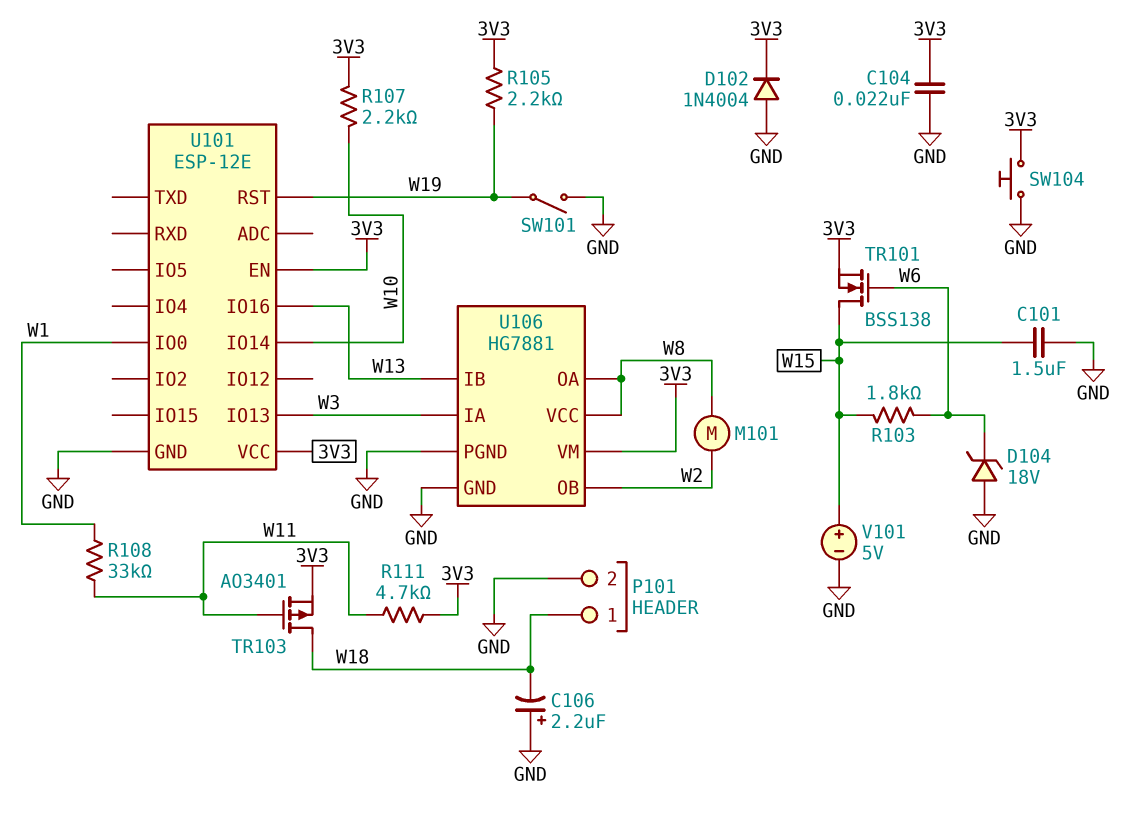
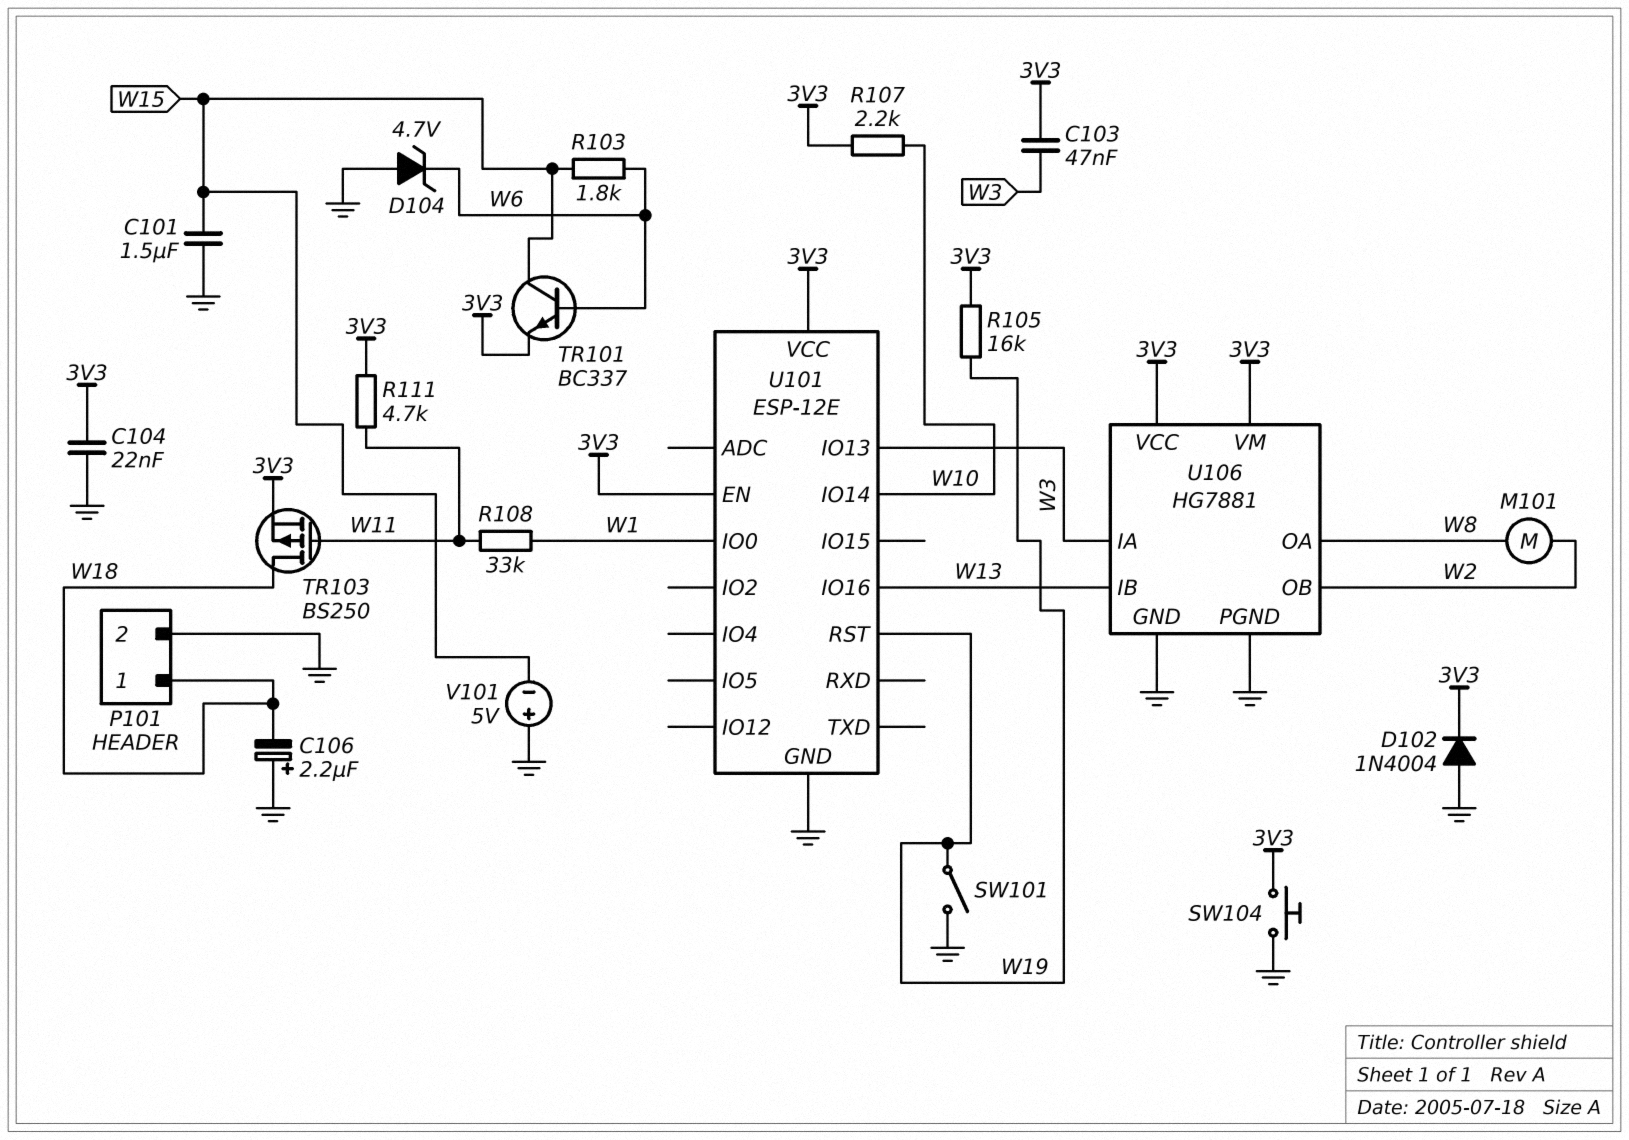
C103: none -> 47nF (3V3, W3)
D104: zener 18V (A GND, K W6) -> zener 4.7V (A GND, K W6)
R105: 2.2k (3V3, W19) -> 16k (3V3, W19)
TR101: NMOS BSS138 (G W6, D W15, S 3V3) -> NPN BC337 (B W6, C W15, E 3V3)
TR103: PMOS AO3401 (G W11, D W18, S 3V3) -> PMOS BS250 (G W11, D W18, S 3V3)
U106 pin VCC: W8 -> 3V3
V101: 5V (plus W15, minus GND) -> 5V (plus GND, minus W15)

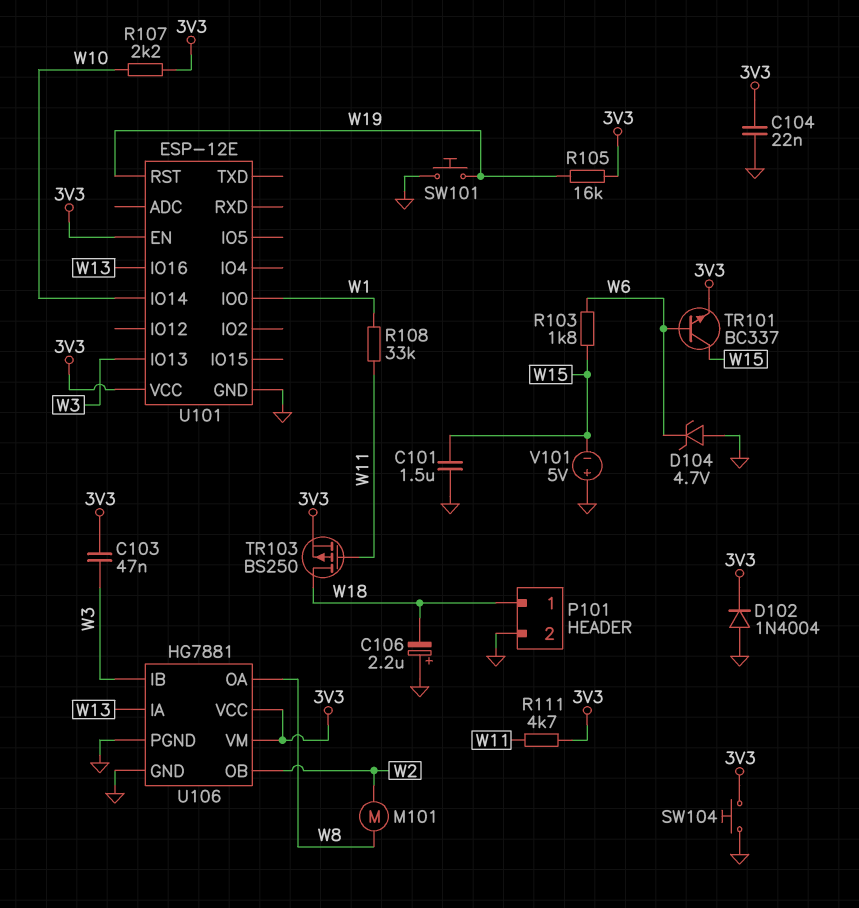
SW101: switch (GND, W19) -> button (GND, W19)
U106 pin IA: W3 -> W13
U106 pin IB: W13 -> W3

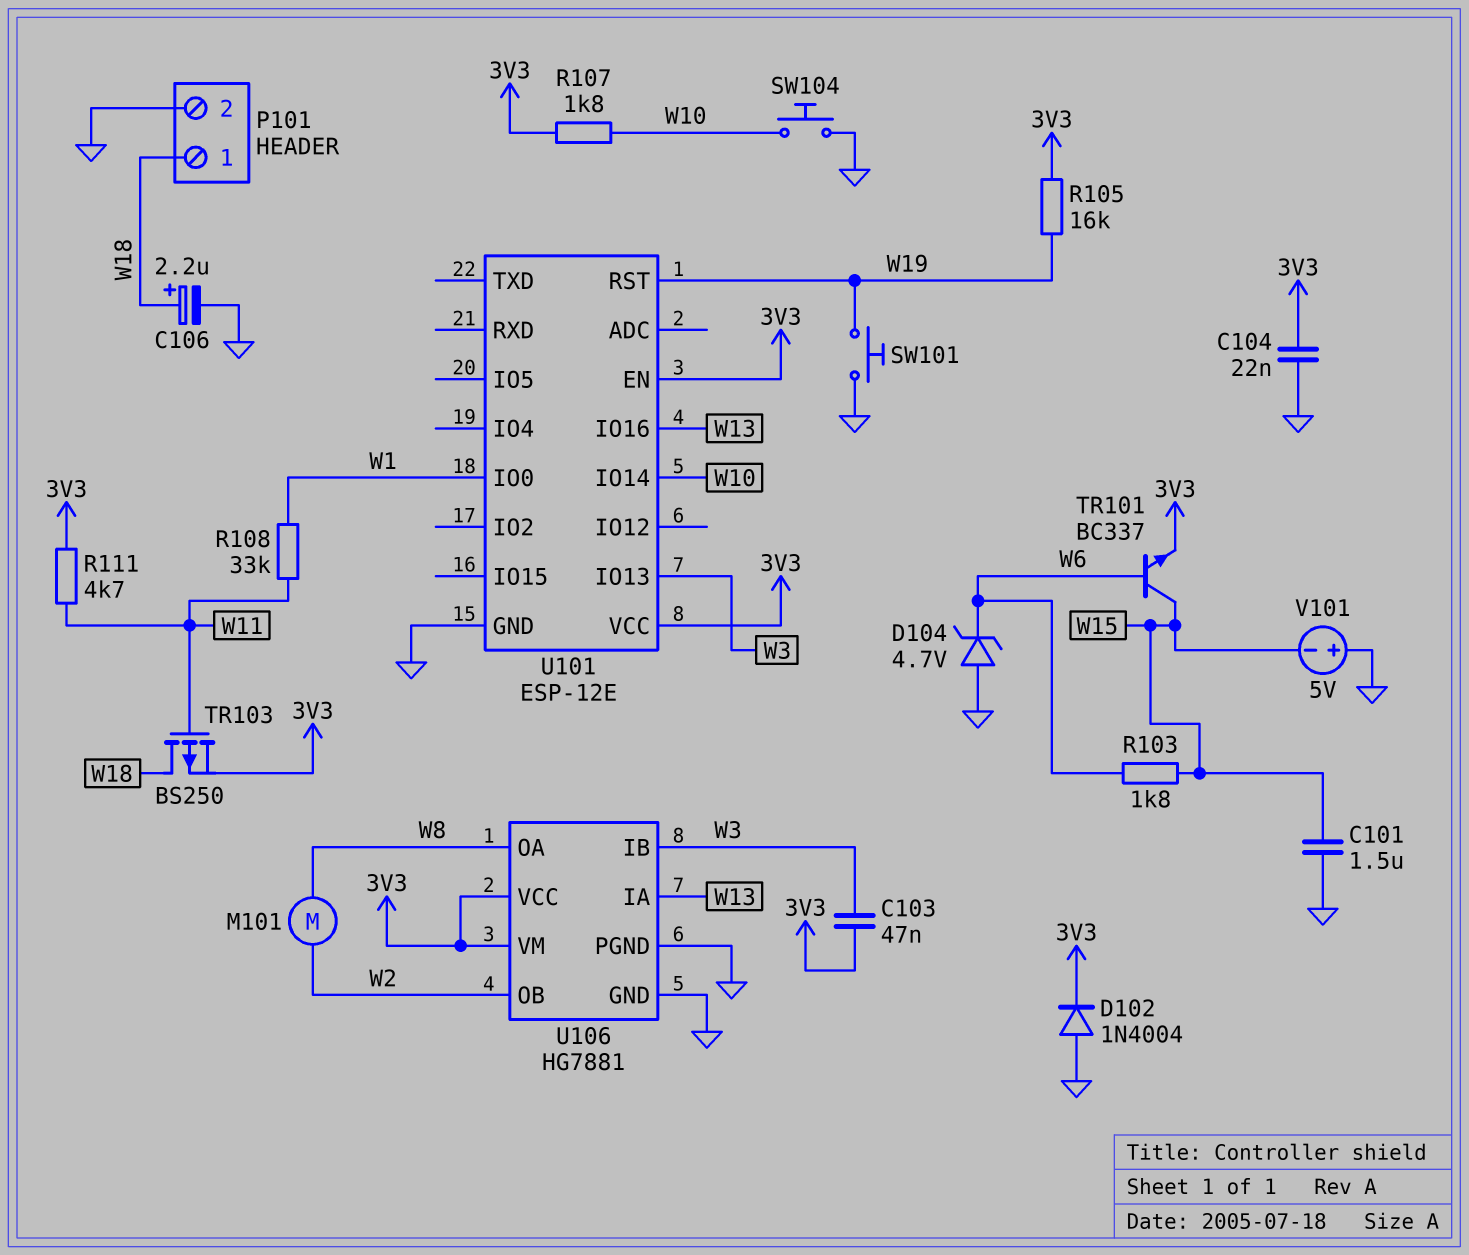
C106: 2.2uF (plus GND, minus W18) -> 2.2uF (plus W18, minus GND)
R107: 2.2k (3V3, W10) -> 1.8k (3V3, W10)
SW104: button (3V3, GND) -> button (GND, W10)

